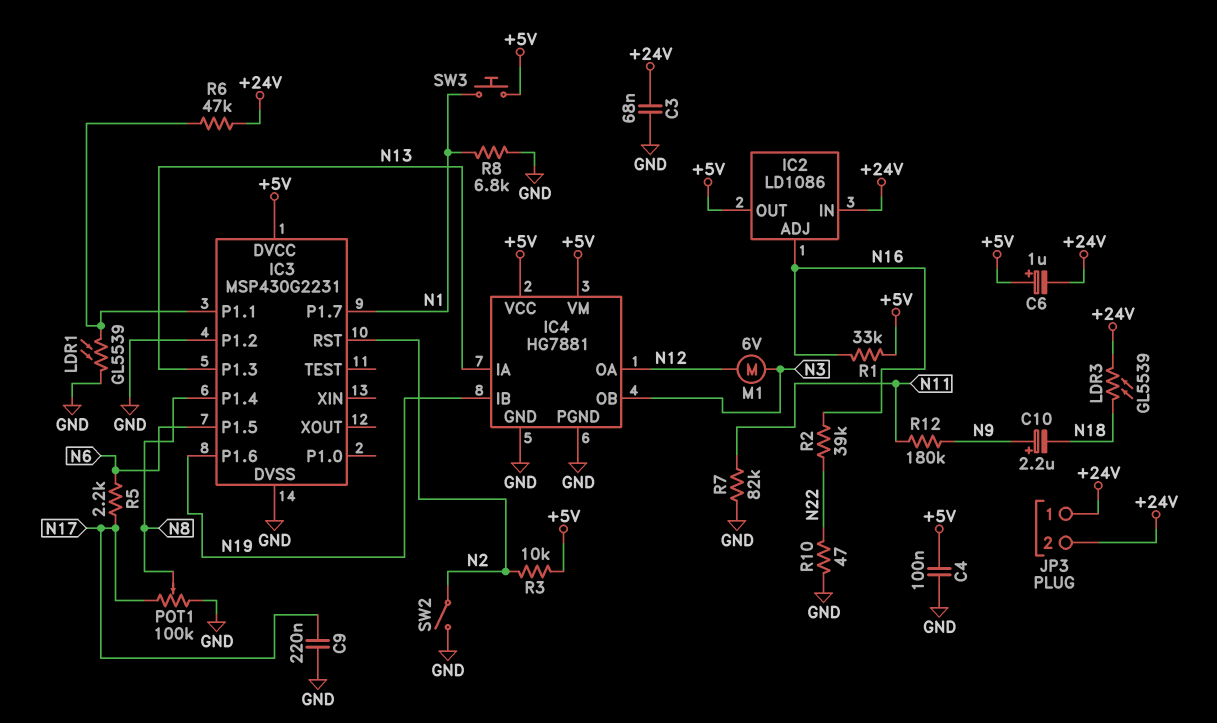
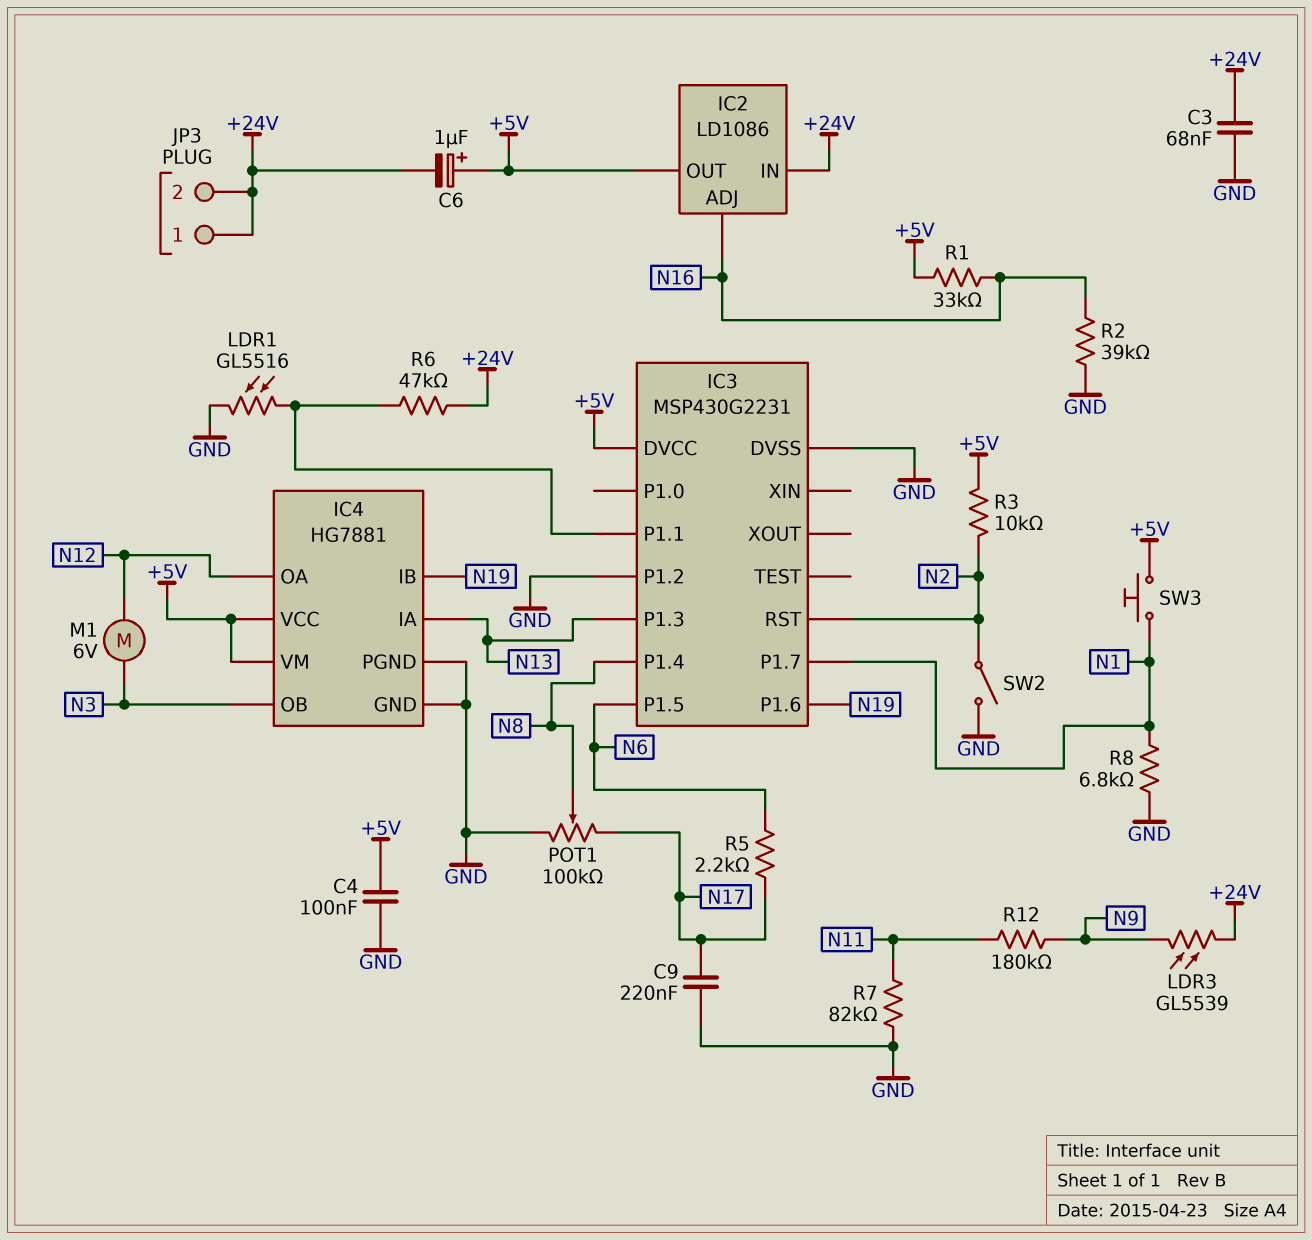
C10: 2.2uF (plus N9, minus N18) -> none
LDR1: GL5539 (GND, IC3/P1.1) -> GL5516 (GND, IC3/P1.1)
LDR3: GL5539 (+24V, N18) -> GL5539 (+24V, N9)
R2: 39k (N16, N22) -> 39k (GND, N16)
R10: 47 (GND, N22) -> none

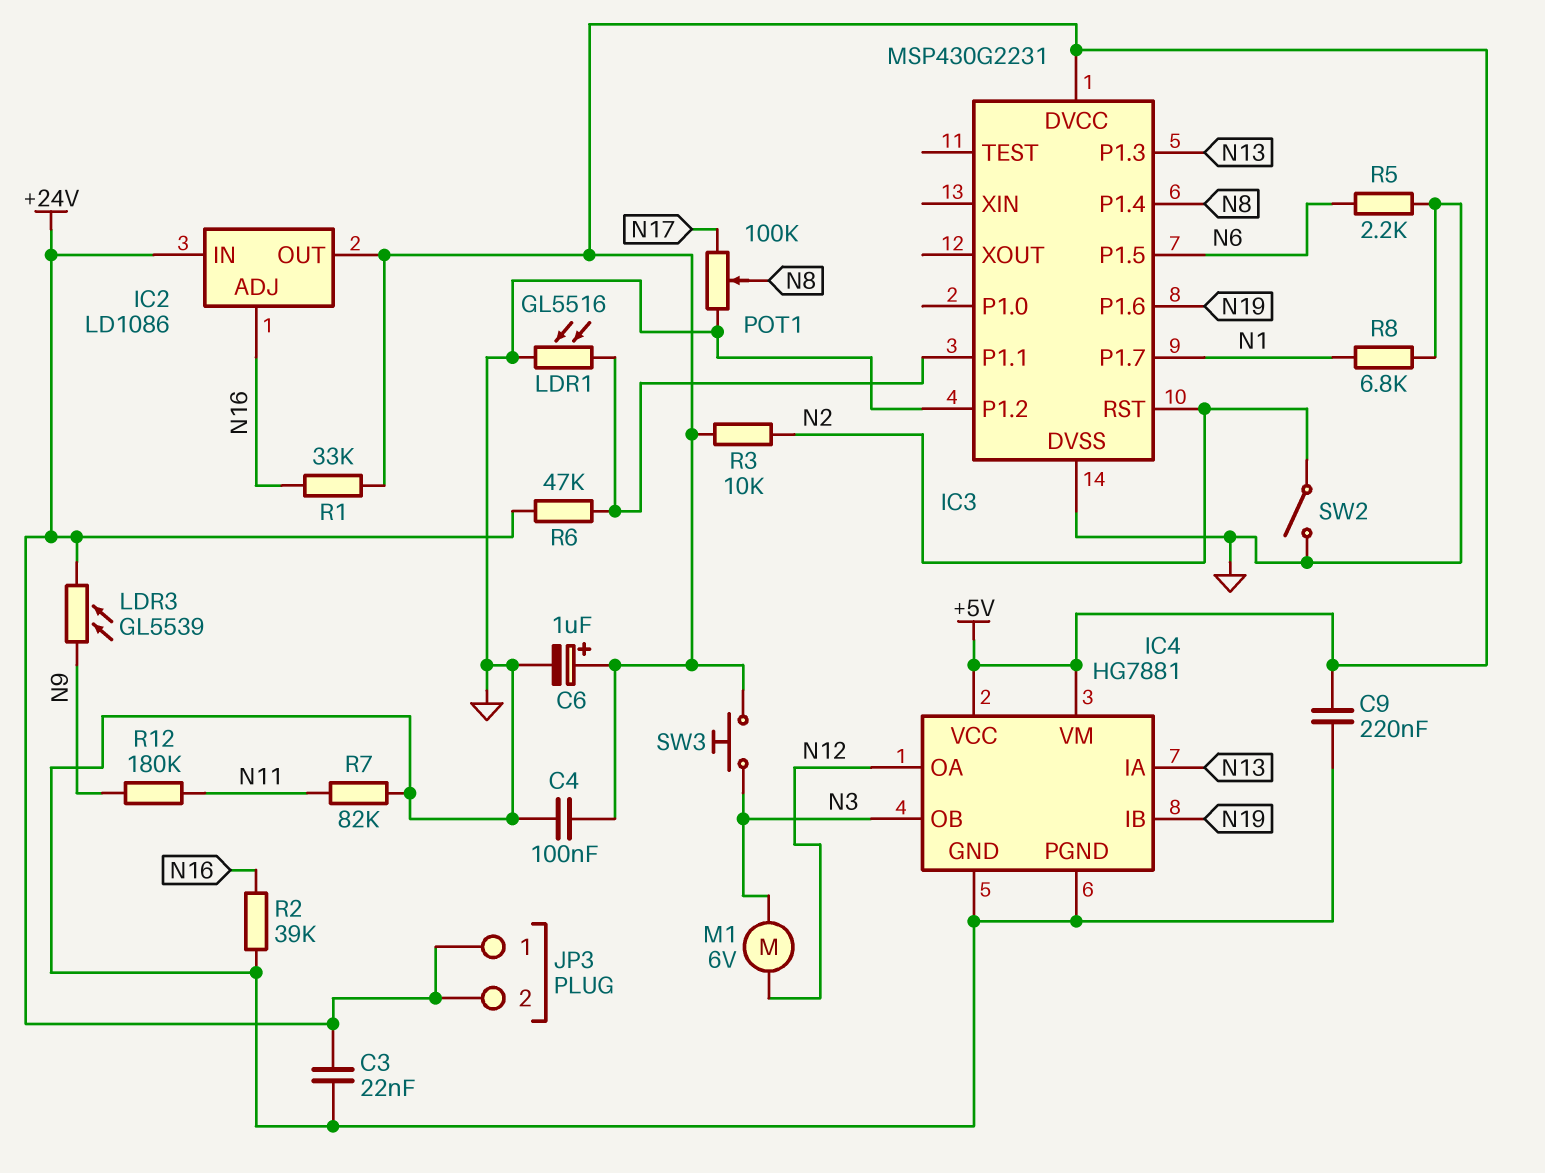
C3: 68nF (+24V, GND) -> 22nF (+24V, GND)
C6: 1uF (plus +5V, minus +24V) -> 1uF (plus +5V, minus GND)
C9: 220nF (GND, N17) -> 220nF (+5V, GND)
R5: 2.2k (N6, N17) -> 2.2k (GND, N6)
SW3: button (+5V, N1) -> button (+5V, N3)

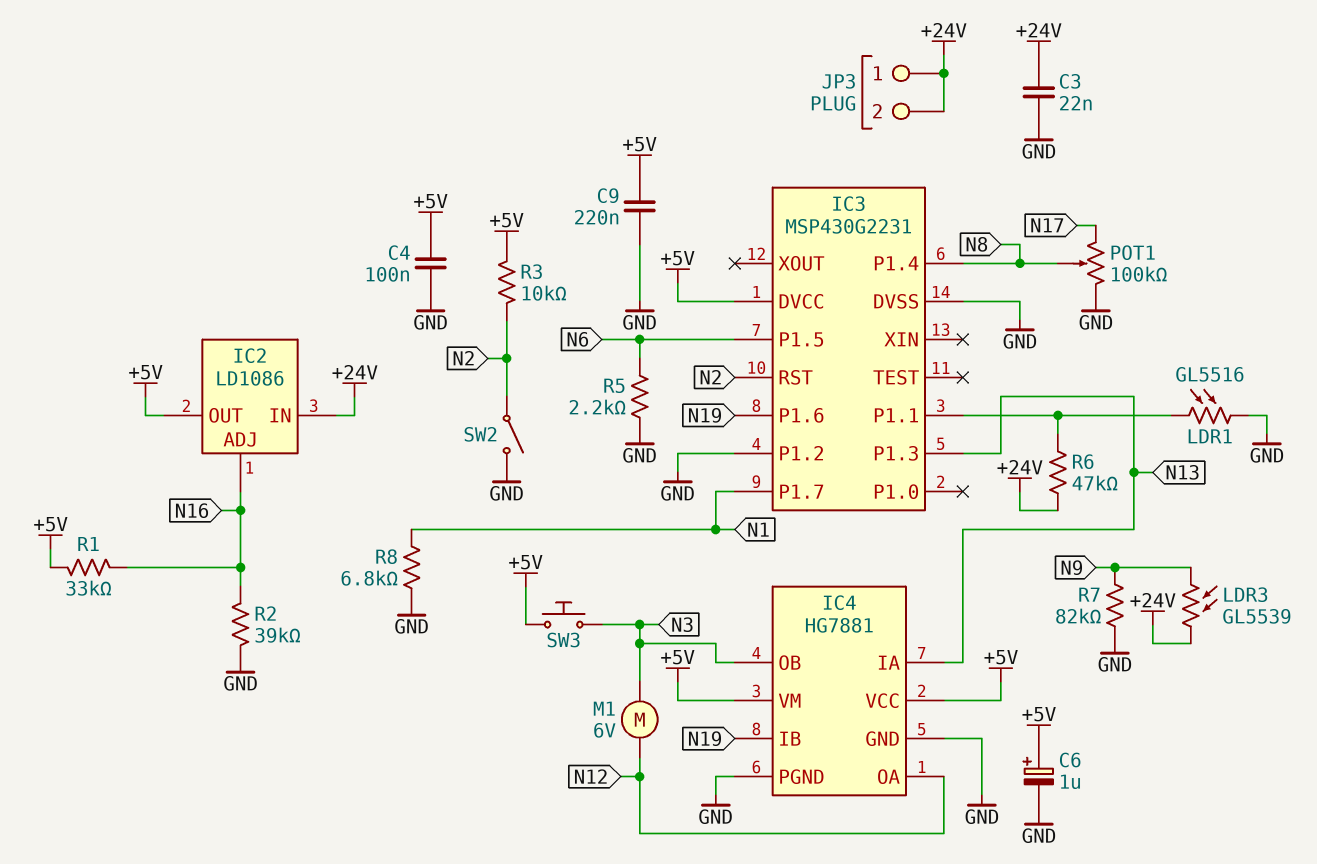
R7: 82k (GND, N11) -> 82k (GND, N9)
R12: 180k (N9, N11) -> none

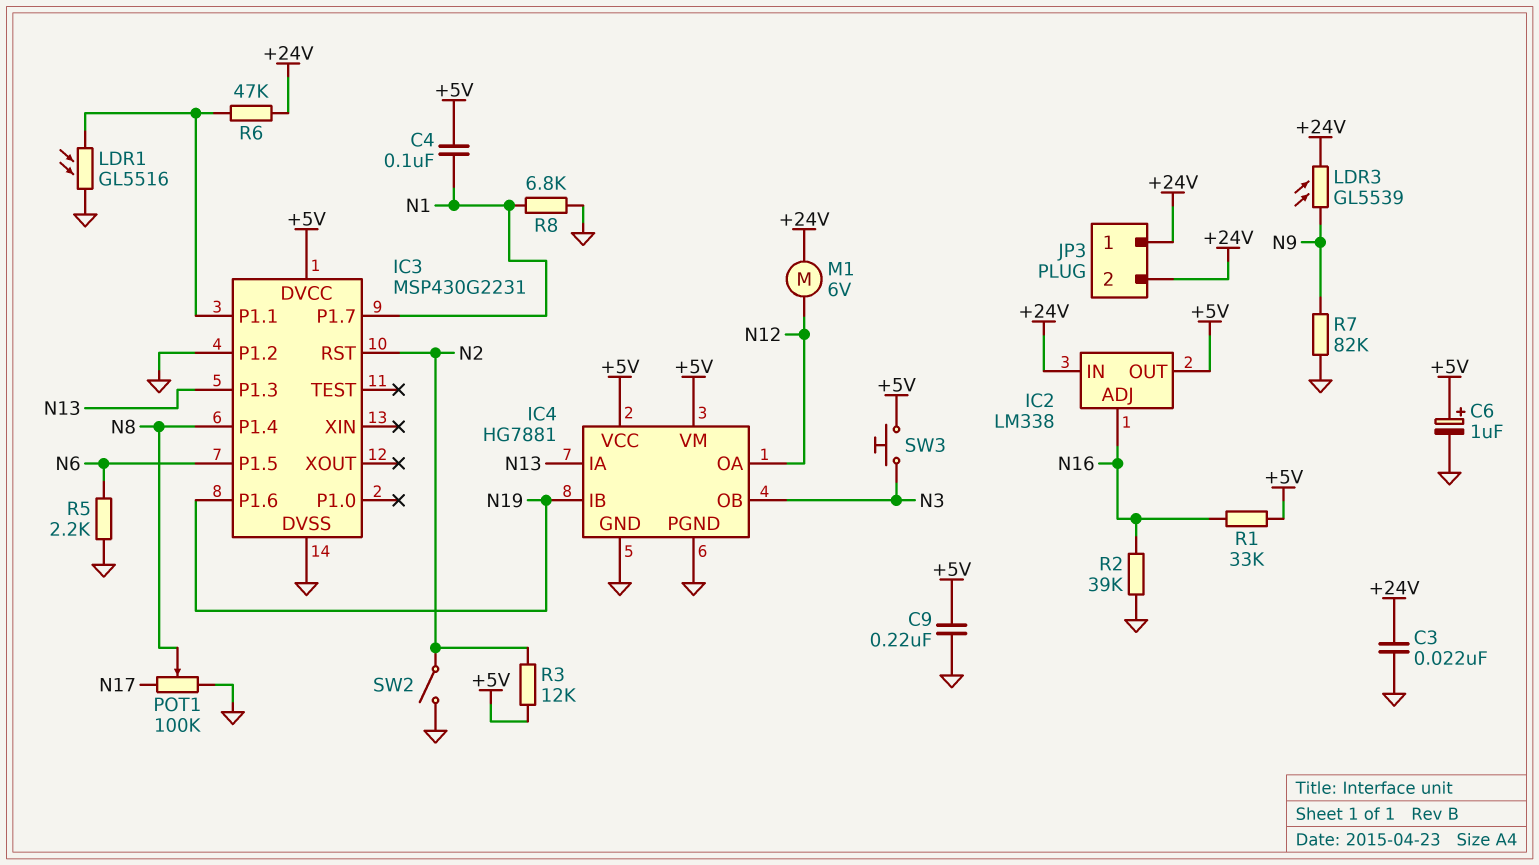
C4: 100nF (+5V, GND) -> 100nF (+5V, N1)
IC2: LD1086 -> LM338
M1: motor 6V (N3, N12) -> motor 6V (+24V, N12)
R3: 10k (+5V, N2) -> 12k (+5V, N2)

